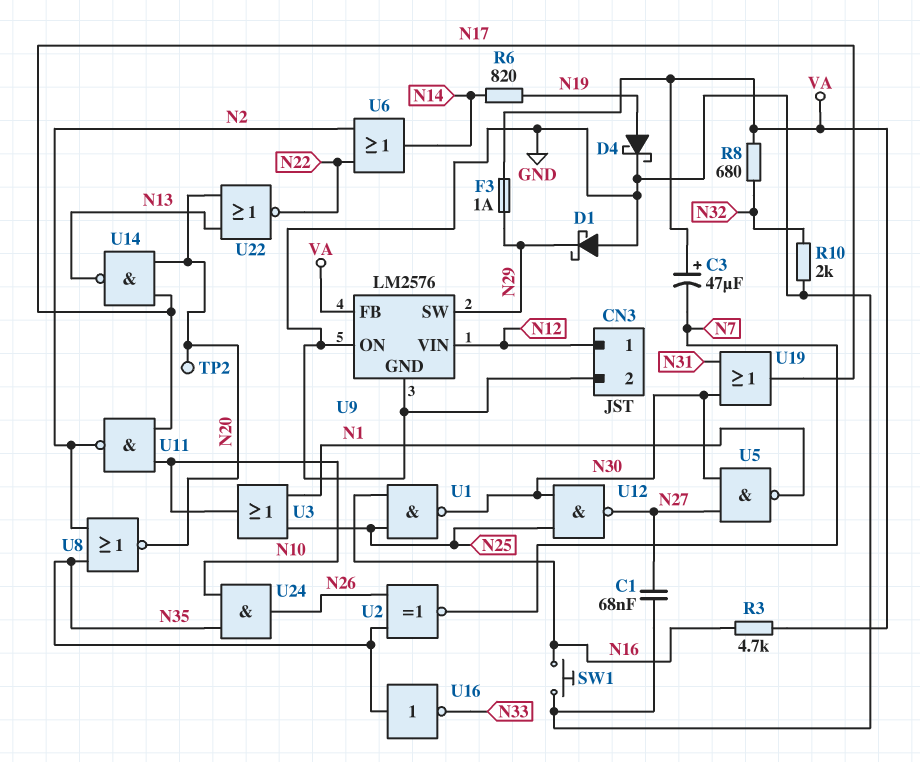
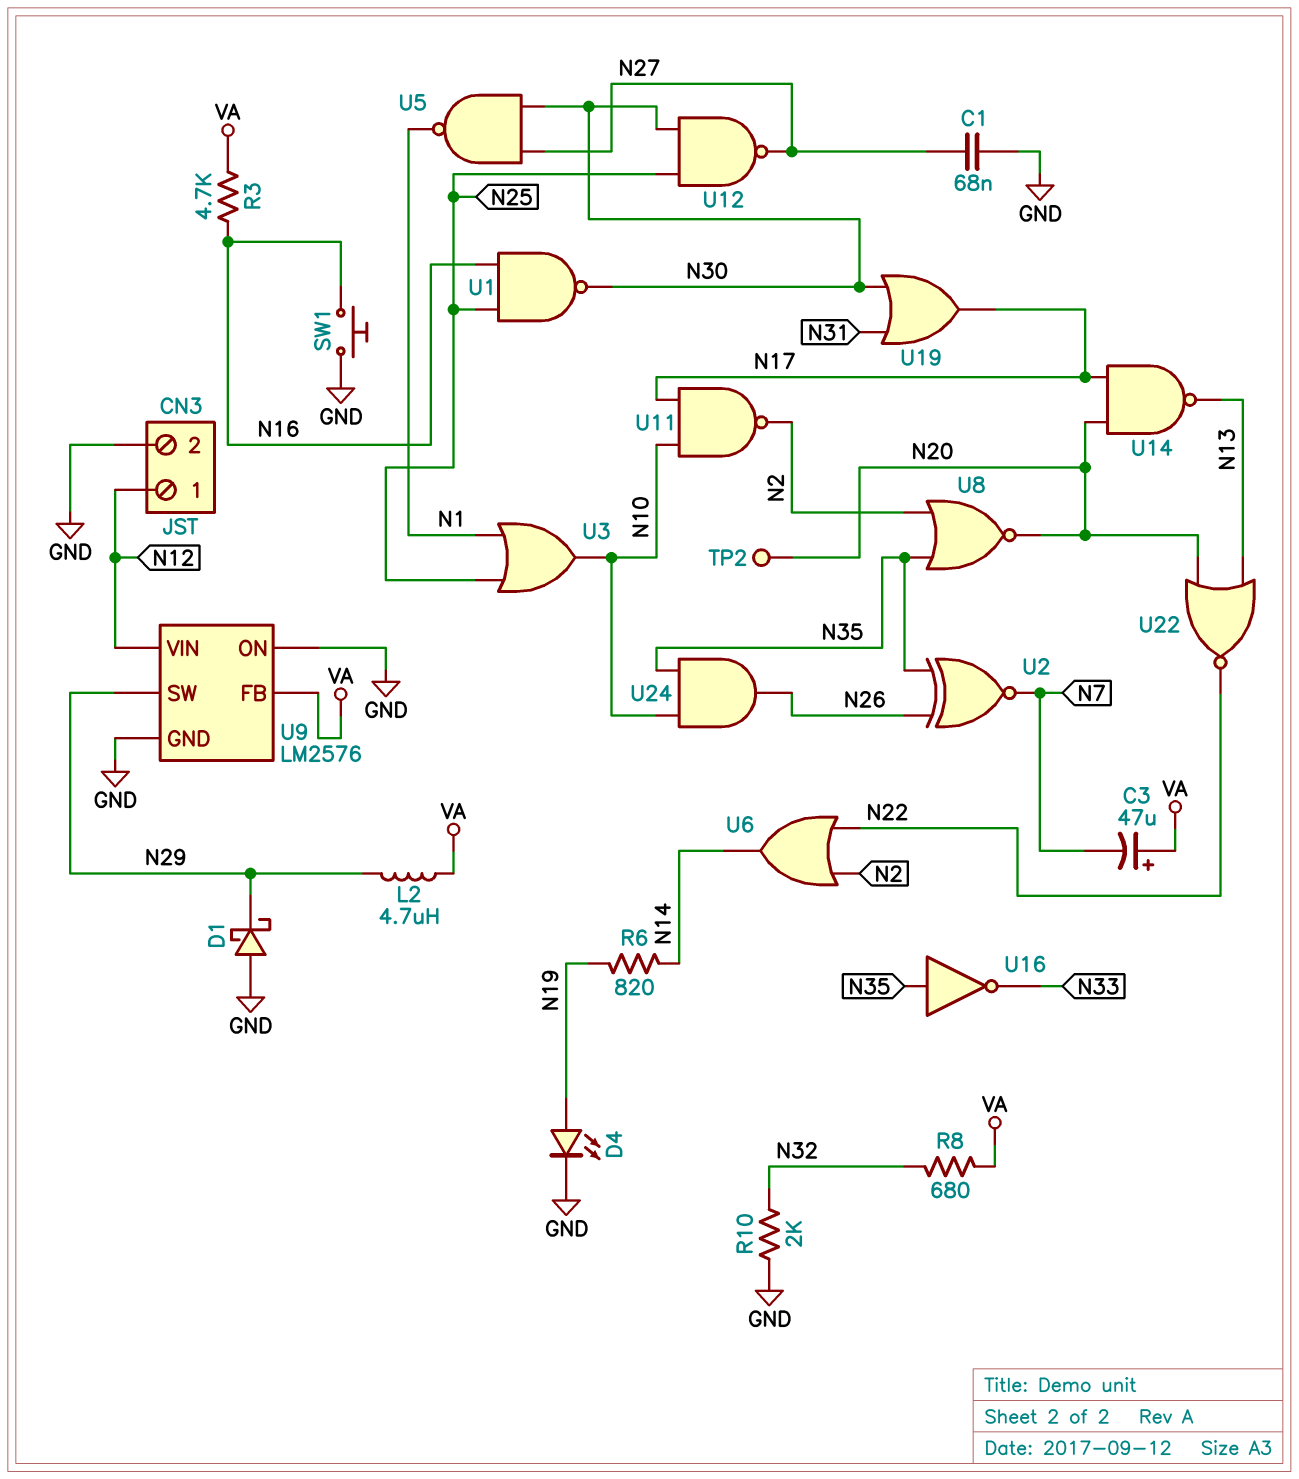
D4: schottky (A N19, K GND) -> LED (A N19, K GND)
F3: 1A (N29, VA) -> none
L2: none -> 4.7uH (N29, VA)

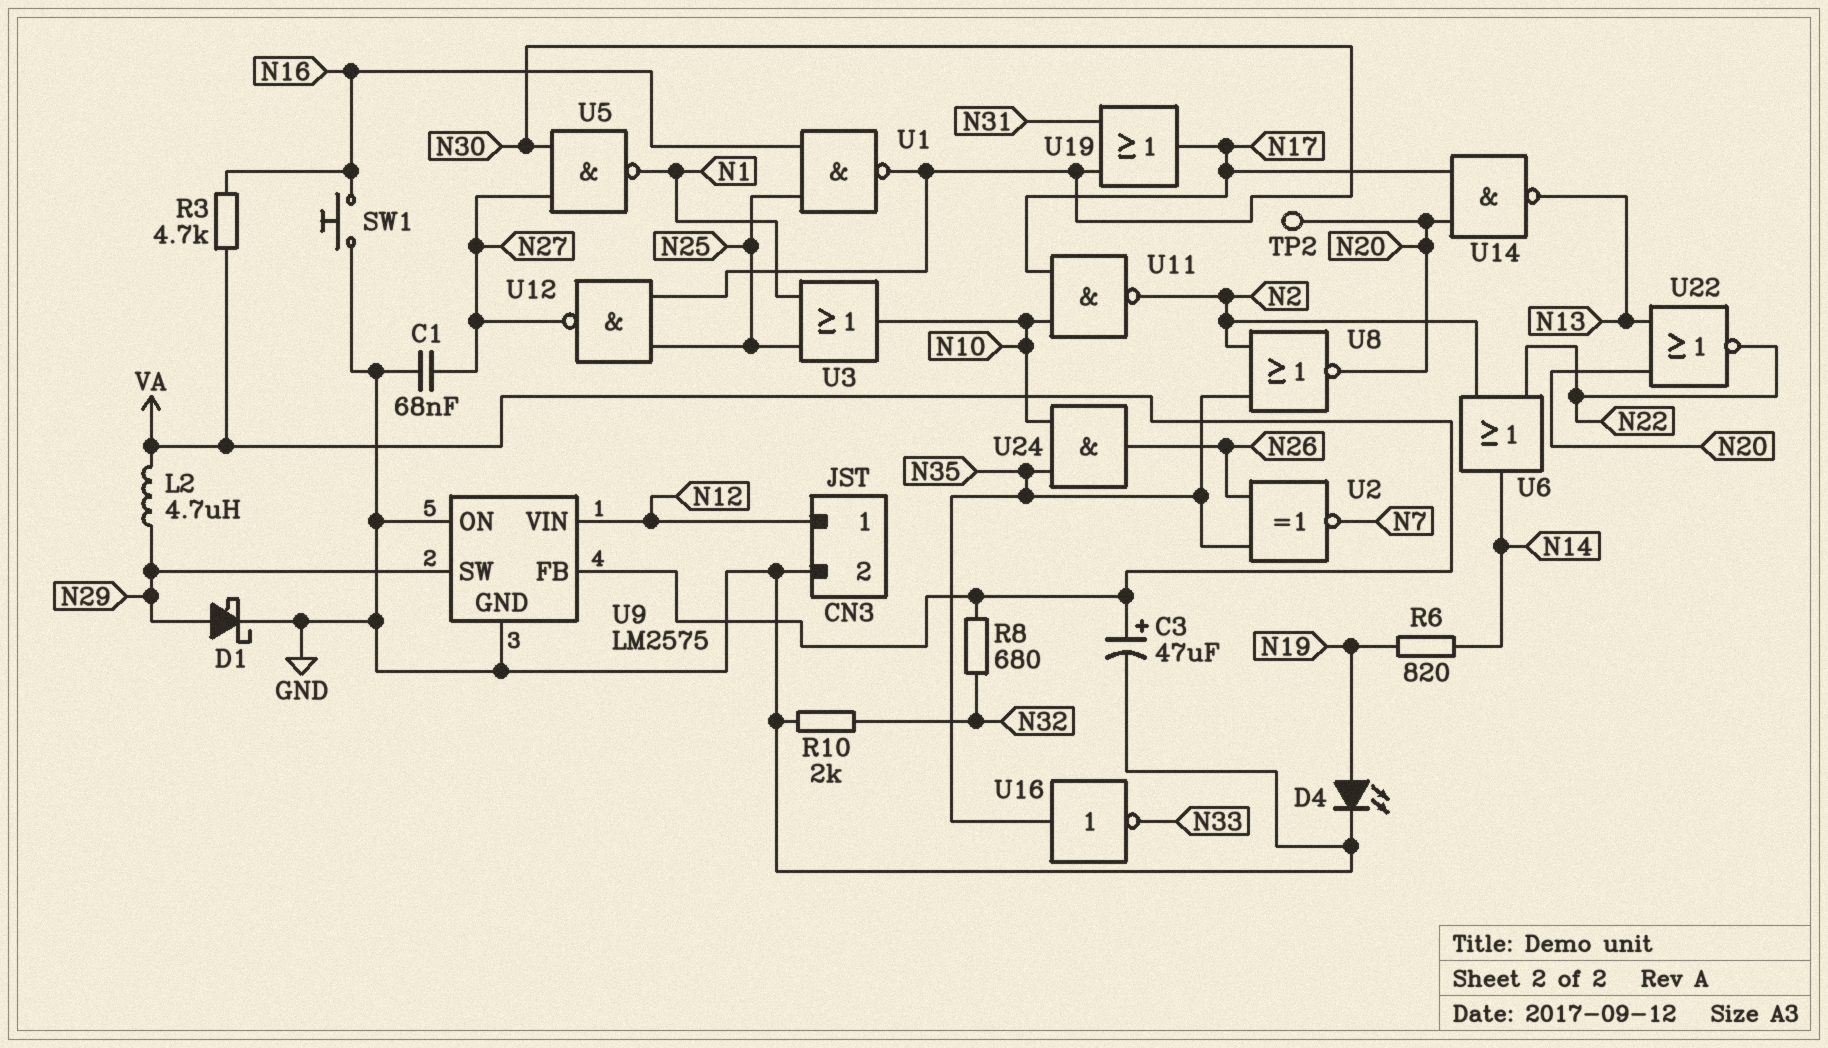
C3: 47uF (plus VA, minus N7) -> 47uF (plus VA, minus GND)
D1: schottky (A GND, K N29) -> schottky (A N29, K GND)
U9: LM2576 -> LM2575

